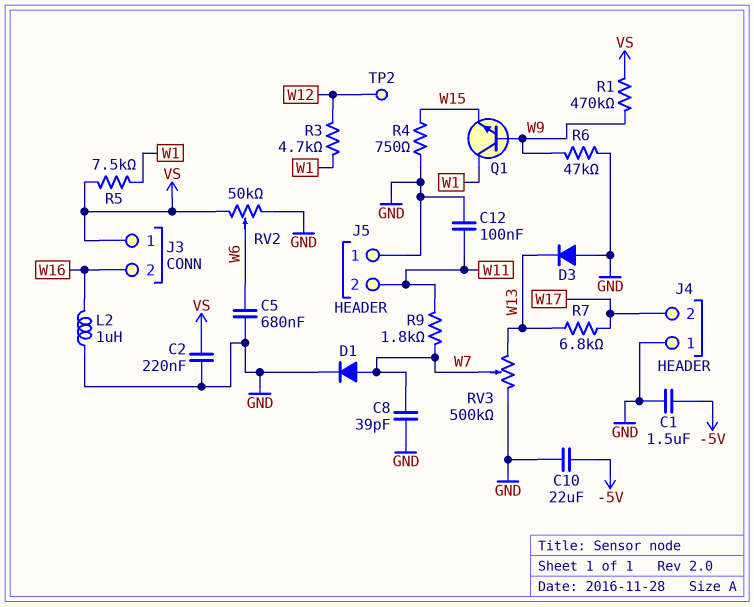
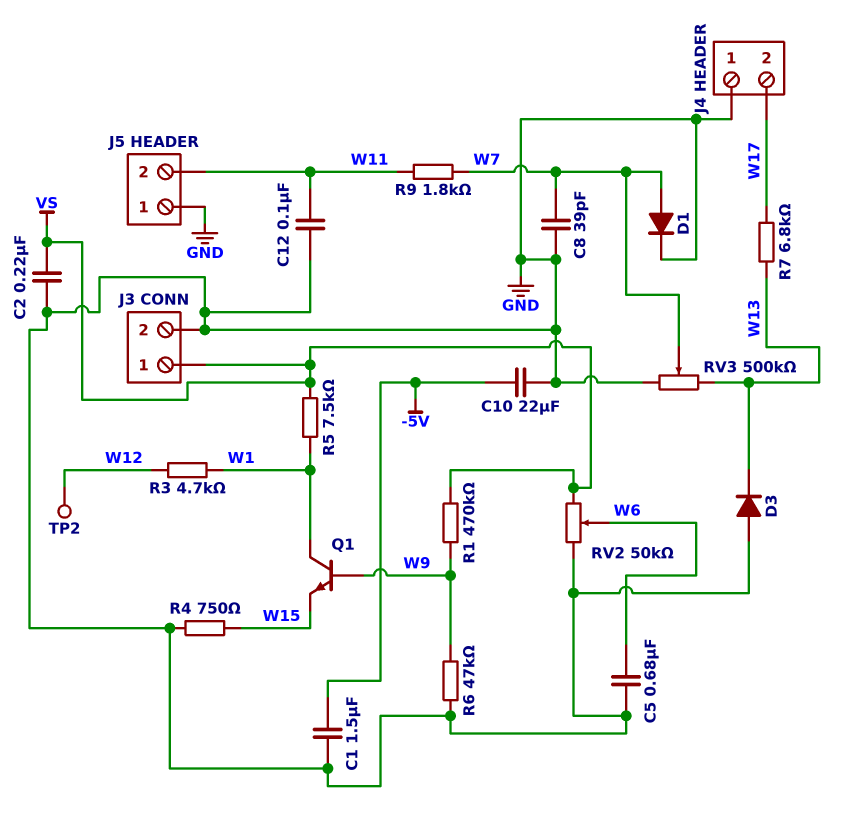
J3 pin 2: W16 -> GND
L2: 1uH (GND, W16) -> none

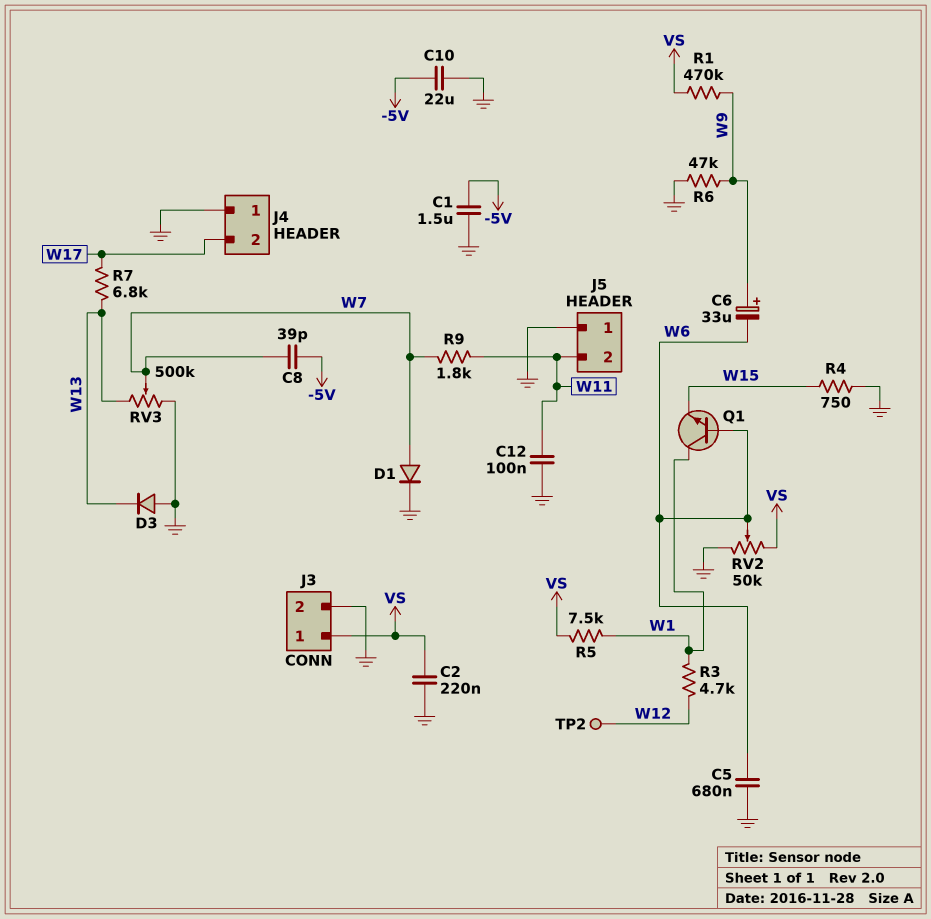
C6: none -> 33uF (plus W9, minus W6)
C8: 39pF (GND, W7) -> 39pF (-5V, W7)
Q1: NPN (B W9, C W1, E W15) -> NPN (B W6, C W1, E W15)

